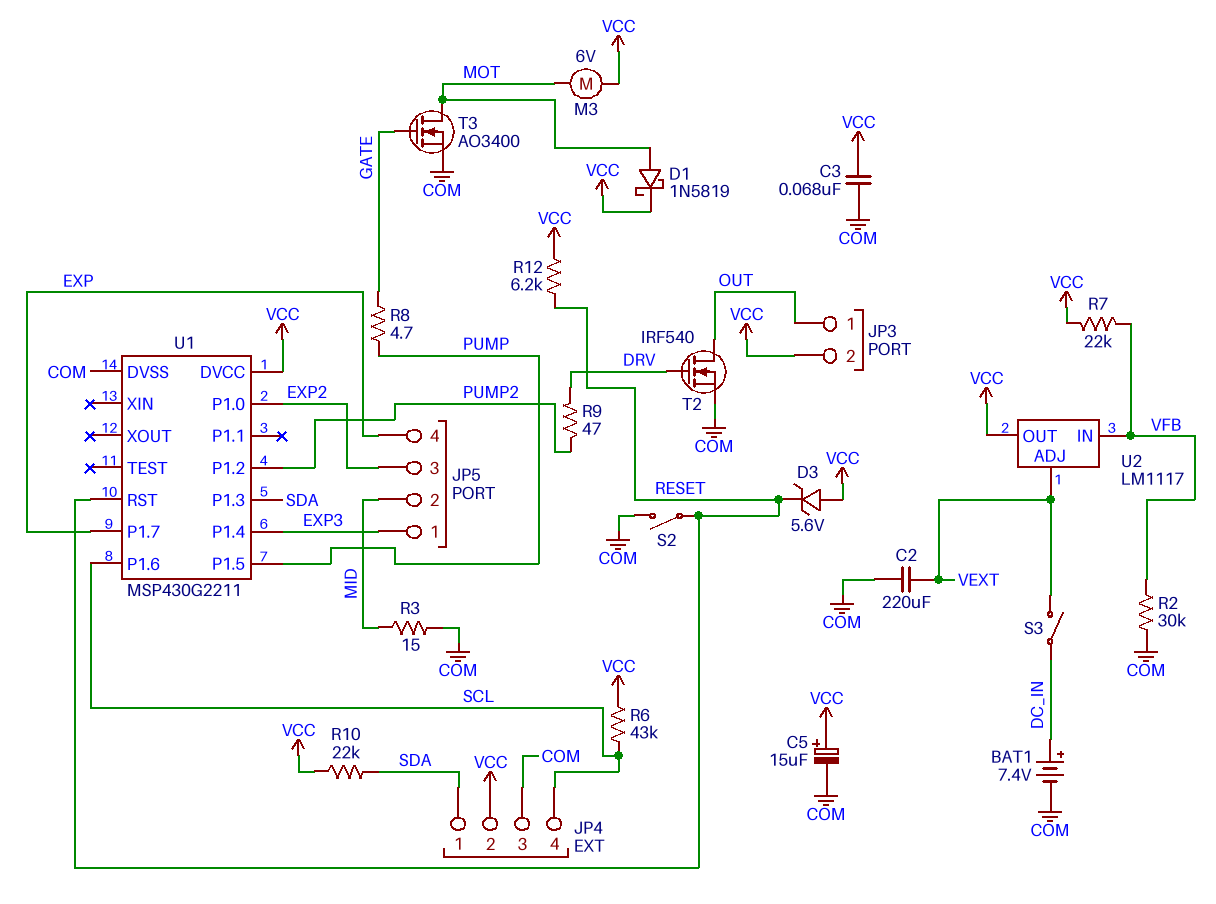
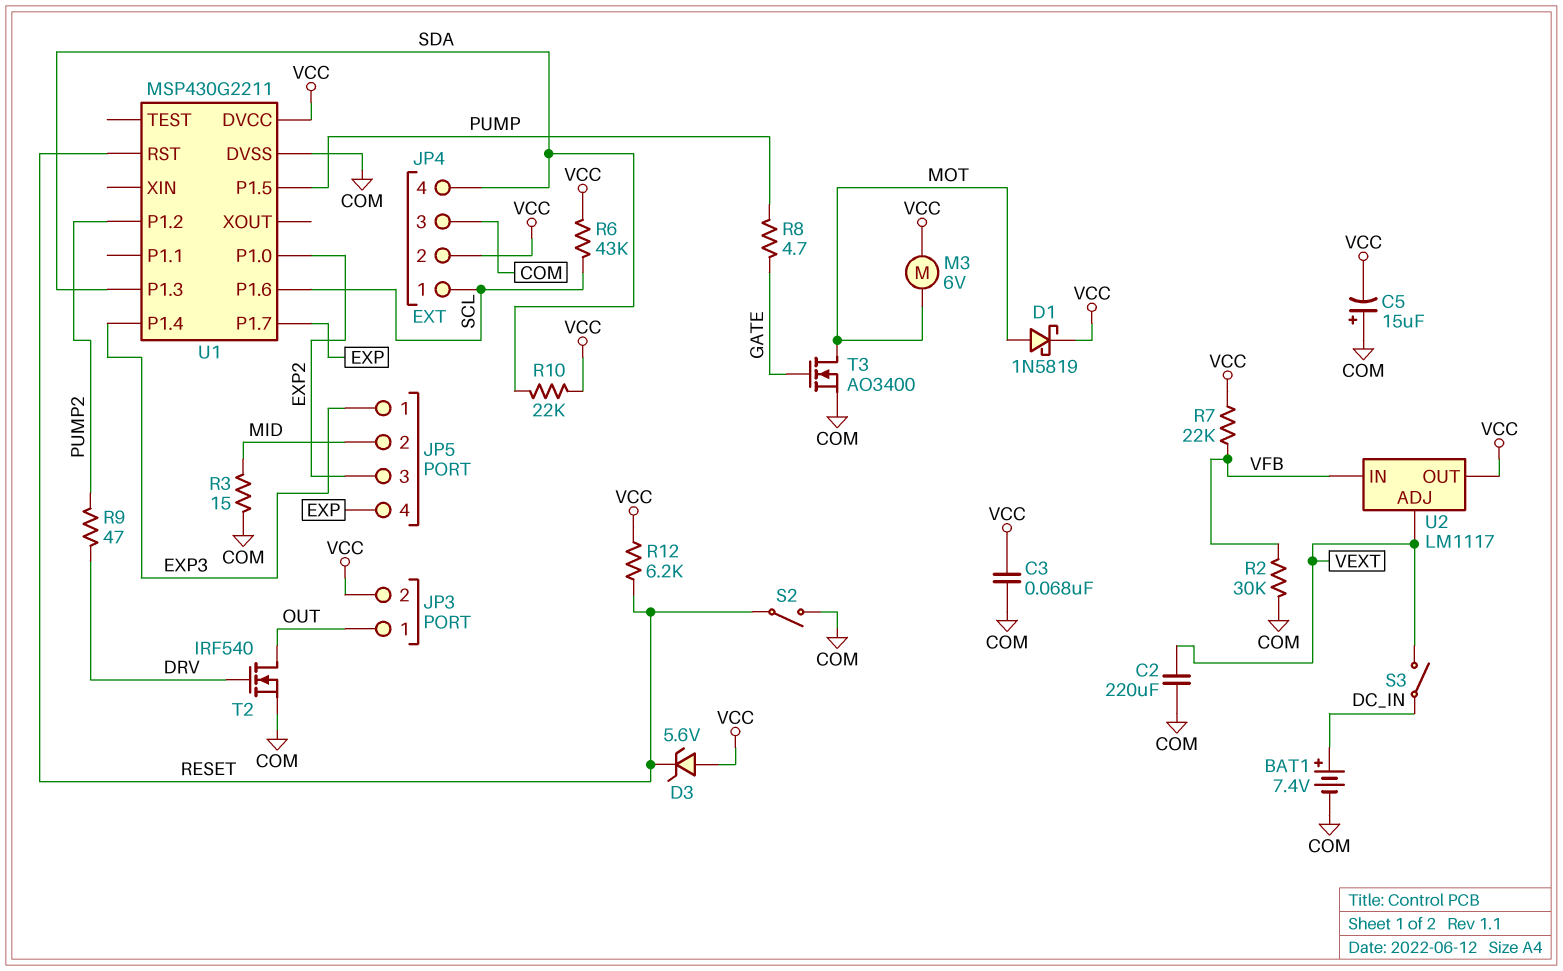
C5: 15uF (plus VCC, minus COM) -> 15uF (plus COM, minus VCC)
JP4 pin 1: SDA -> SCL
JP4 pin 4: SCL -> SDA

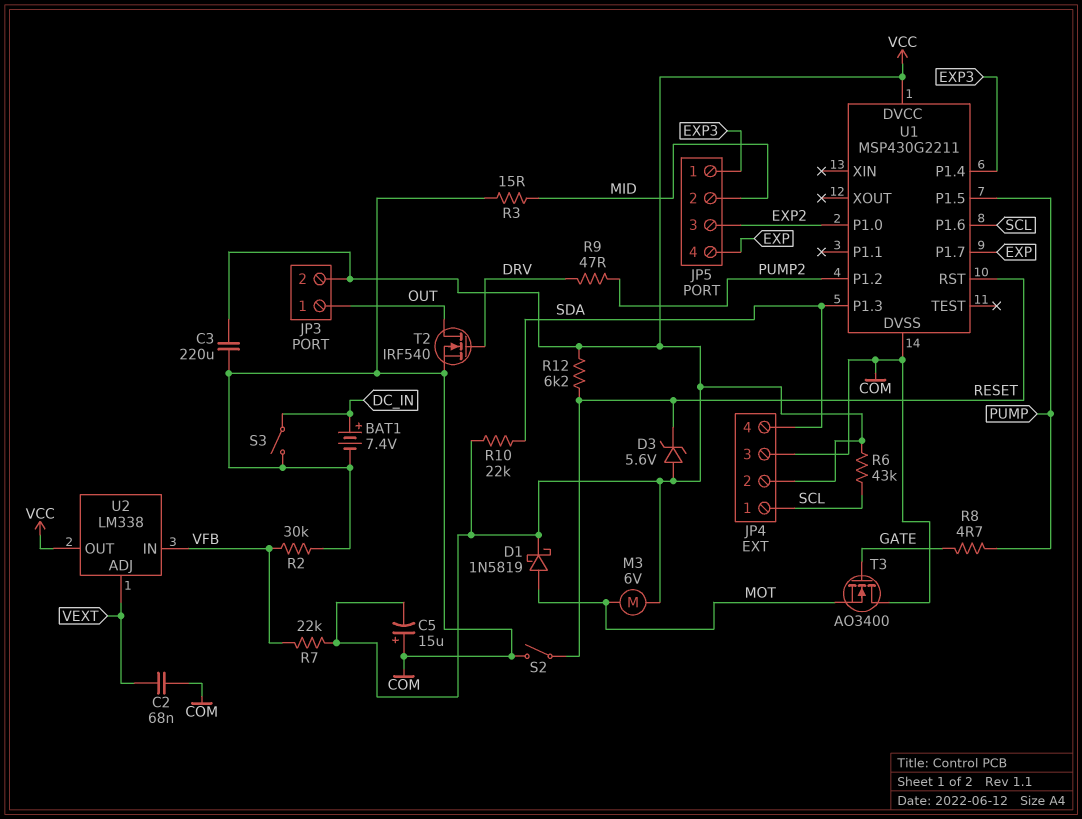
C2: 220uF (COM, VEXT) -> 68nF (COM, VEXT)
C3: 68nF (COM, VCC) -> 220uF (COM, VCC)
S3: switch (DC_IN, VEXT) -> switch (COM, DC_IN)
T3: NMOS AO3400 (G GATE, D MOT, S COM) -> NMOS AO3400 (G GATE, D COM, S MOT)
U2: LM1117 -> LM338

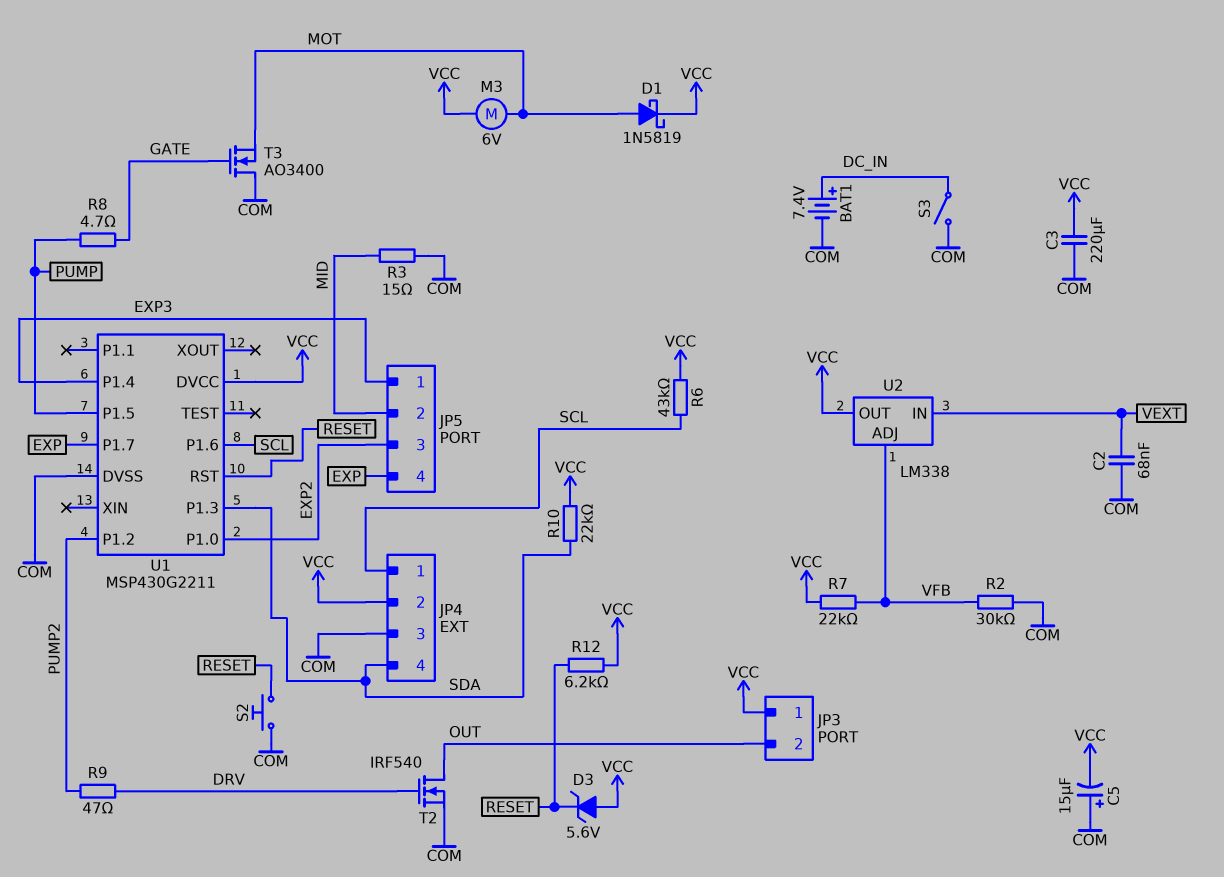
JP3 pin 1: OUT -> VCC
JP3 pin 2: VCC -> OUT
S2: switch (COM, RESET) -> button (COM, RESET)
U2 pin ADJ: VEXT -> VFB
U2 pin IN: VFB -> VEXT

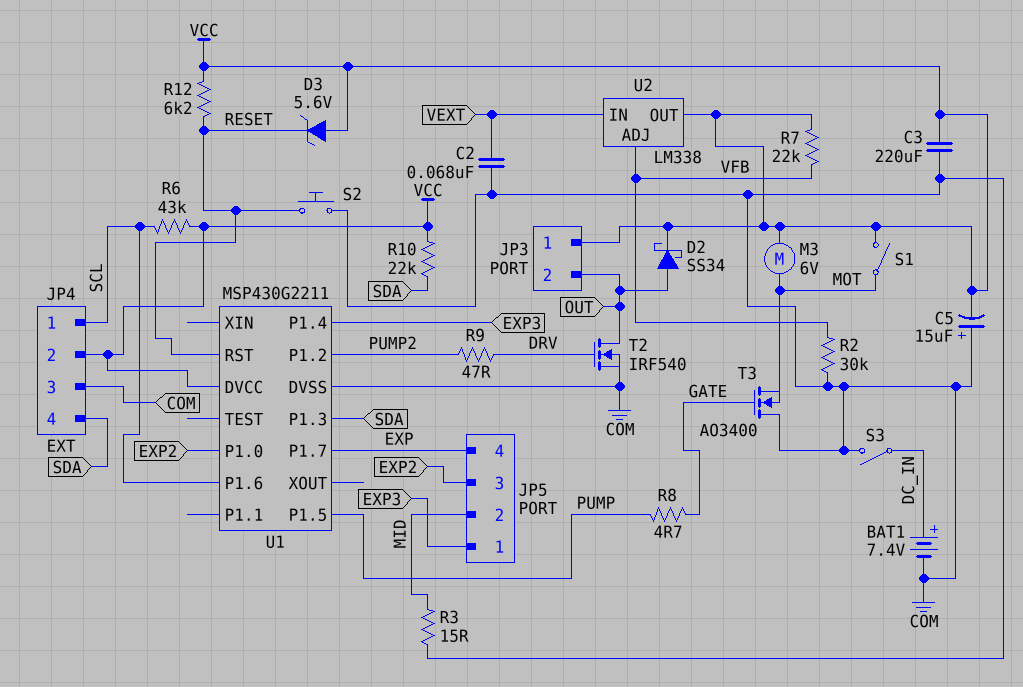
D1: schottky 1N5819 (A MOT, K VCC) -> none
D2: none -> schottky SS34 (A OUT, K VCC)
S1: none -> switch (MOT, VCC)

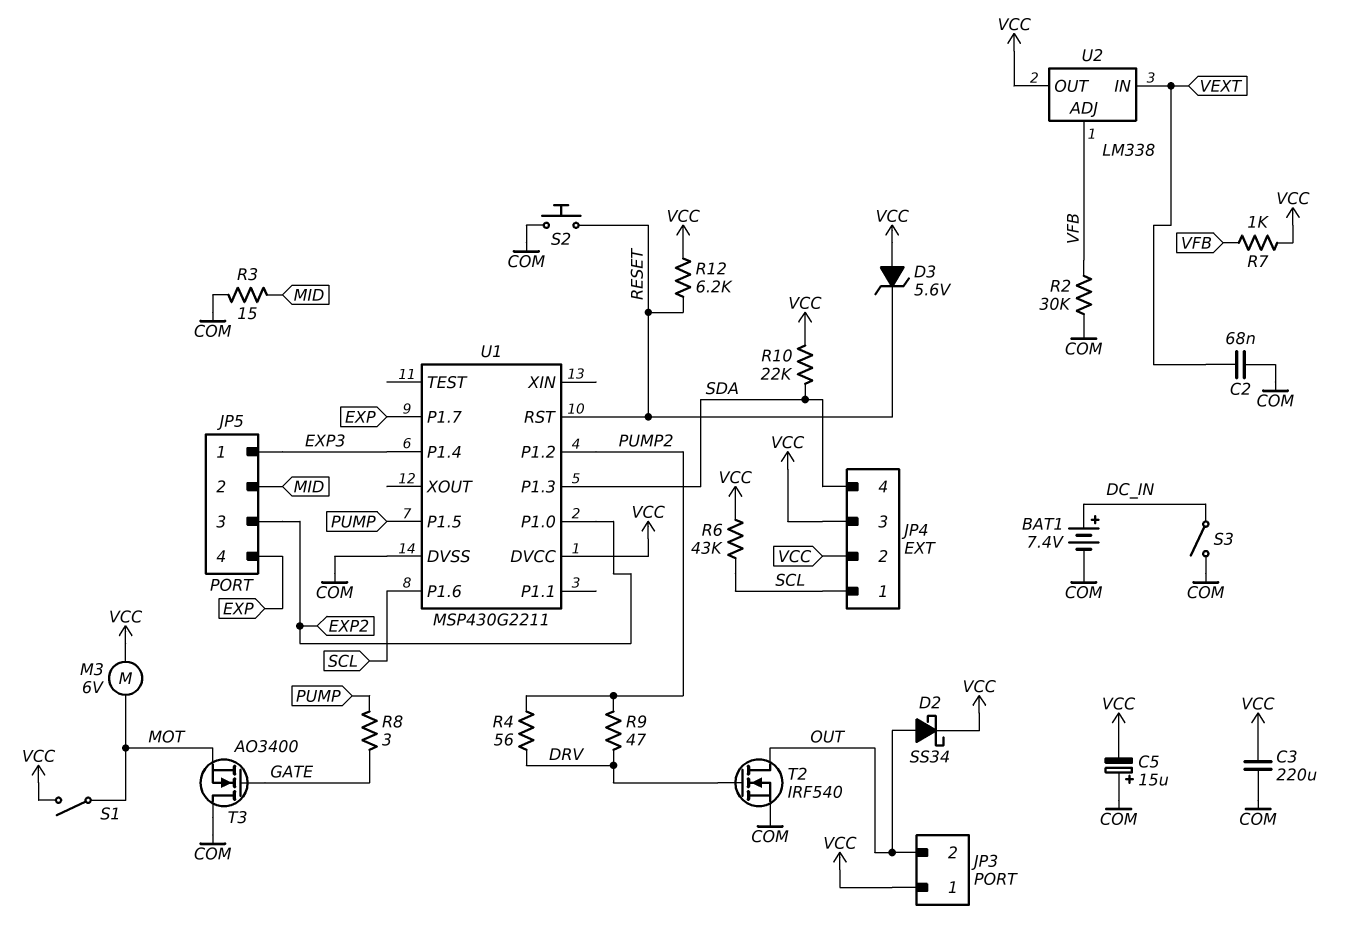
JP4 pin 3: COM -> VCC
R4: none -> 56 (DRV, PUMP2)
R7: 22k (VCC, VFB) -> 1k (VCC, VFB)
R8: 4.7 (GATE, PUMP) -> 3 (GATE, PUMP)

